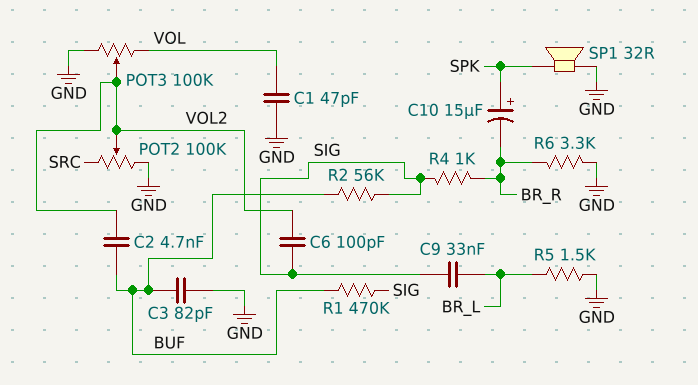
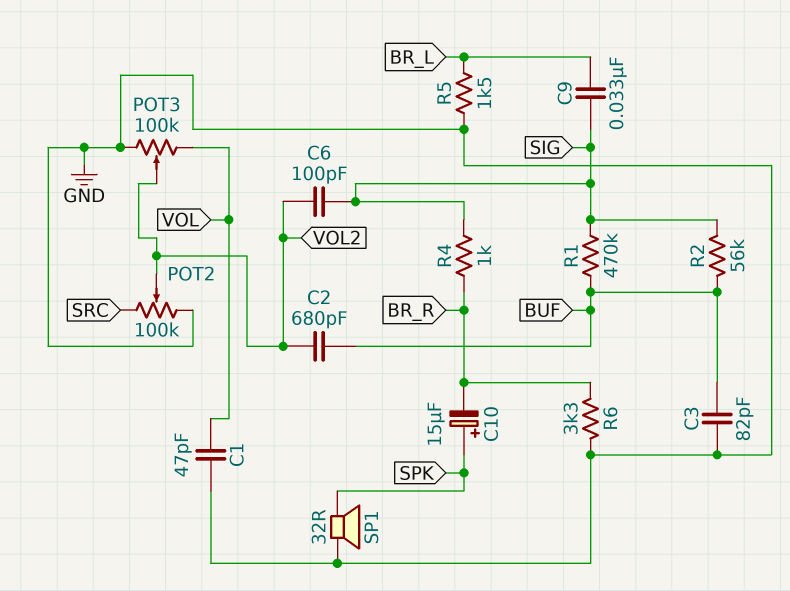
C2: 4.7nF (BUF, VOL2) -> 680pF (BUF, VOL2)

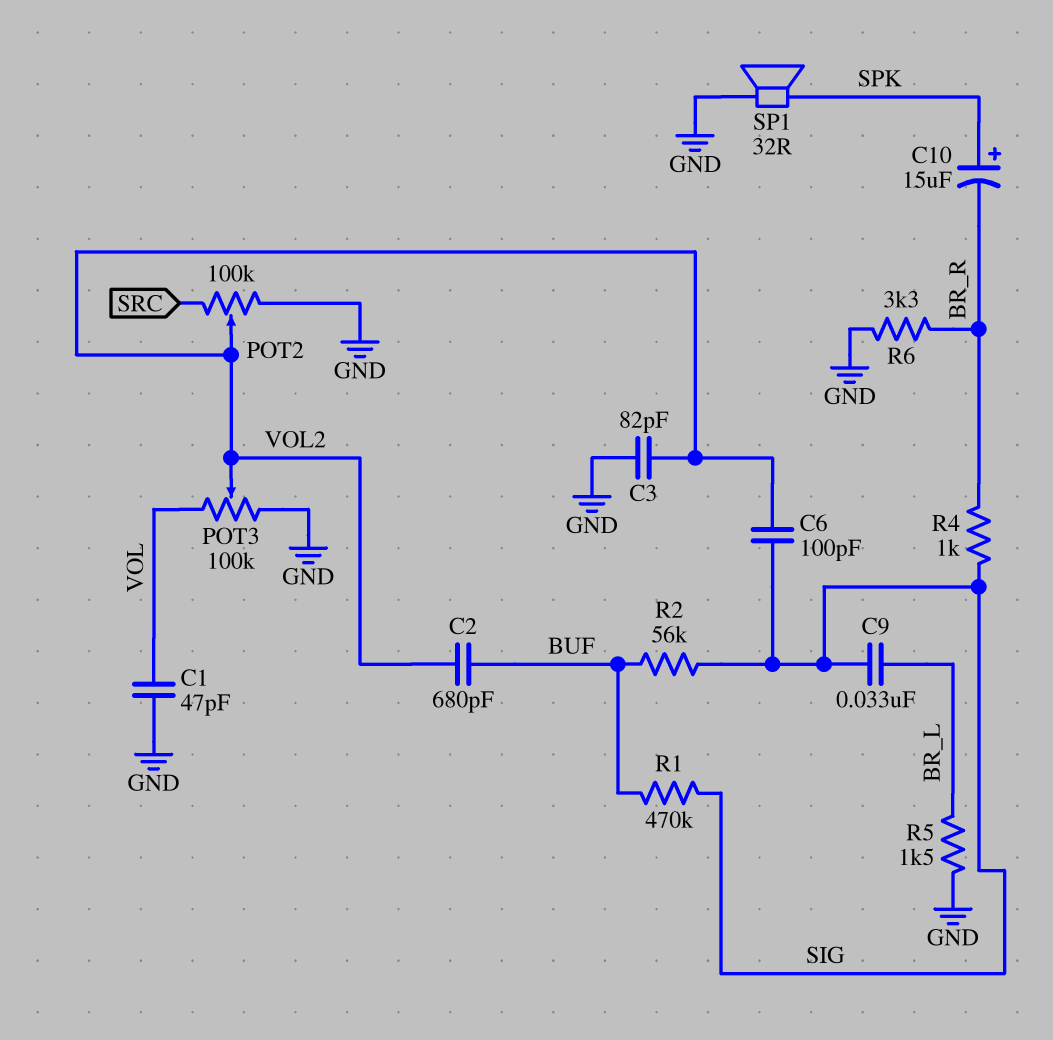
C3: 82pF (BUF, GND) -> 82pF (GND, VOL2)

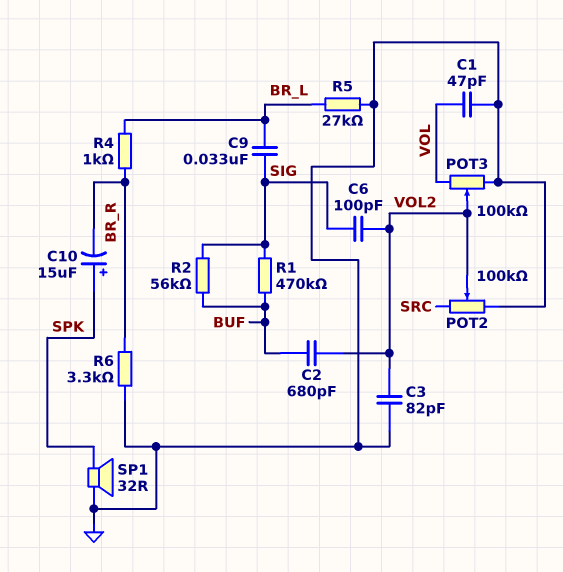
R4: 1k (BR_R, SIG) -> 1k (BR_L, BR_R)
R5: 1.5k (BR_L, GND) -> 27k (BR_L, GND)

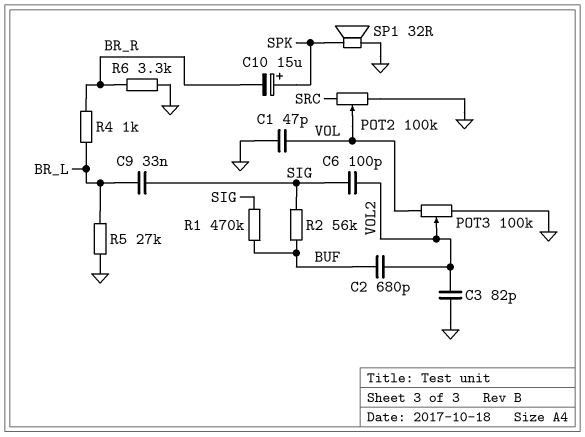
POT2: 100k (GND, SRC, wiper VOL2) -> 100k (GND, SRC, wiper VOL)

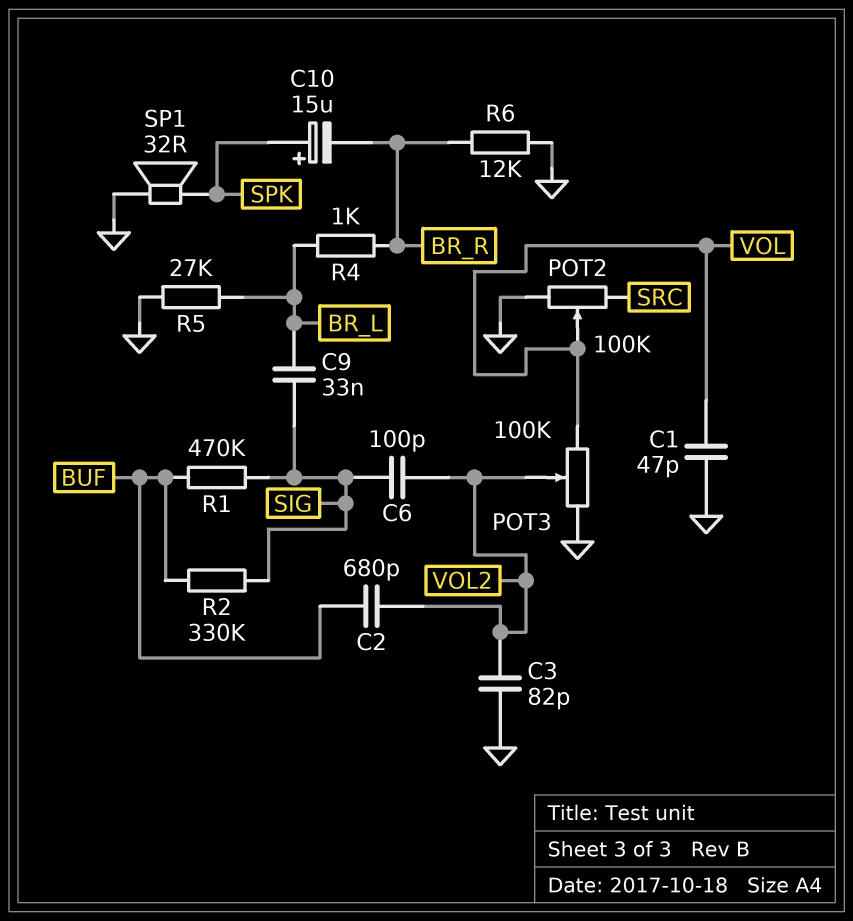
R2: 56k (BUF, SIG) -> 330k (BUF, SIG)
R6: 3.3k (BR_R, GND) -> 12k (BR_R, GND)

